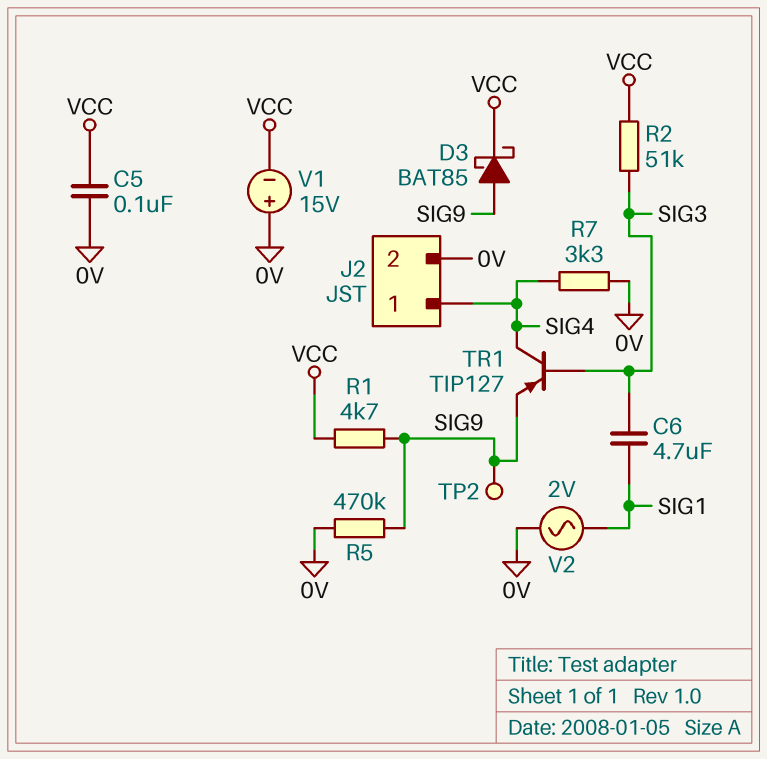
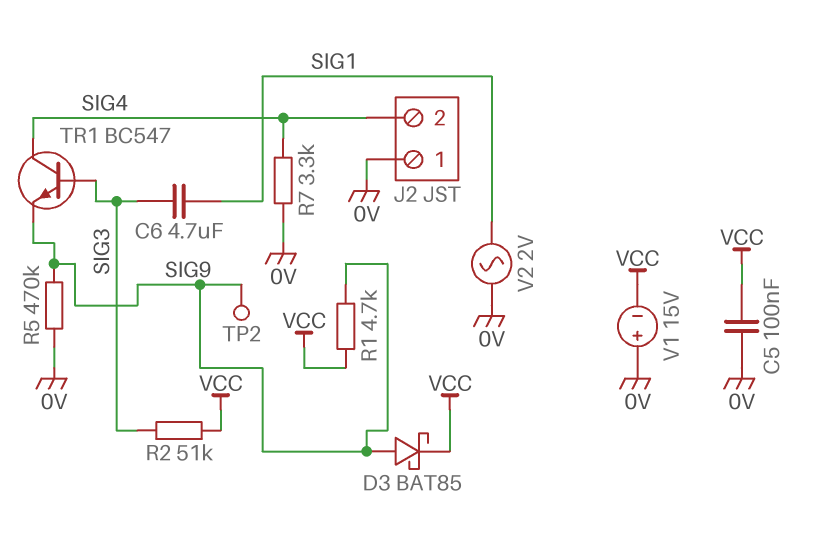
J2 pin 1: SIG4 -> 0V
J2 pin 2: 0V -> SIG4
TR1: PNP TIP127 (B SIG3, C SIG4, E SIG9) -> NPN BC547 (B SIG3, C SIG4, E SIG9)

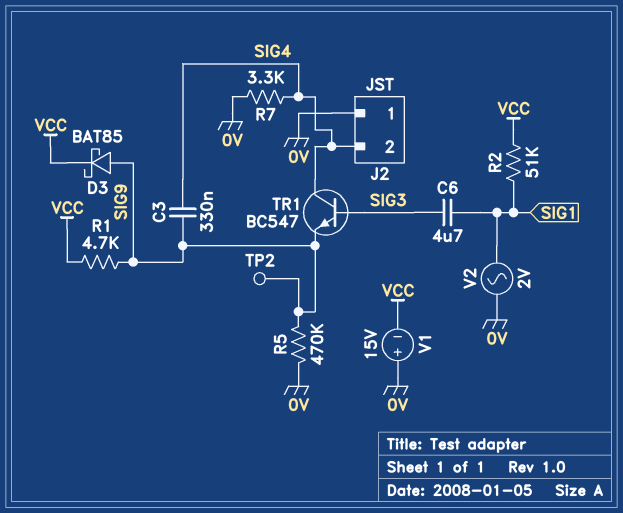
C3: none -> 330nF (SIG4, SIG9)
C5: 100nF (0V, VCC) -> none
R2: 51k (SIG3, VCC) -> 51k (SIG1, VCC)

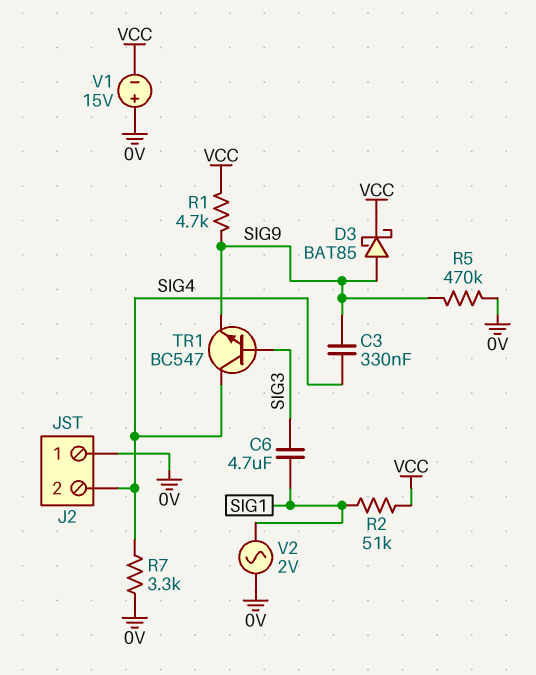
TP2: test point (SIG9) -> none

